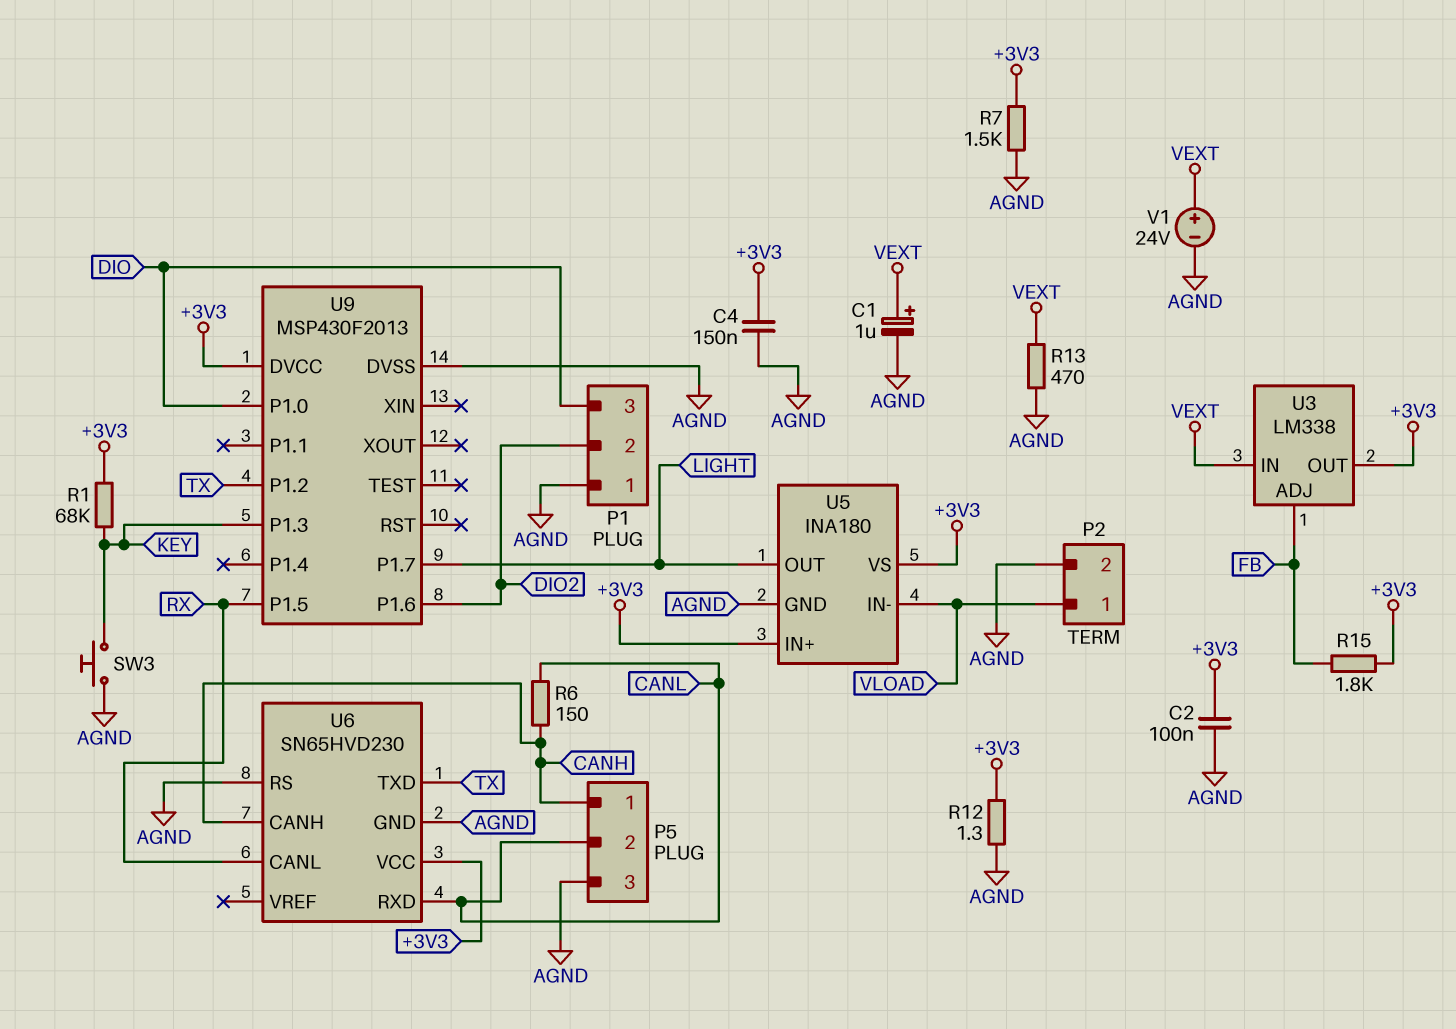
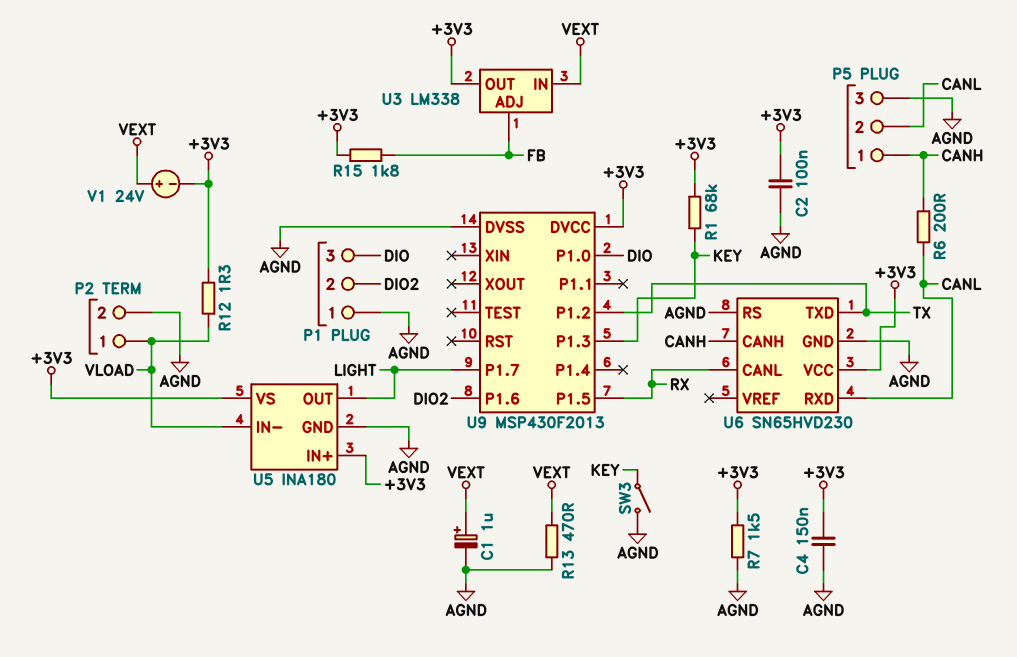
R6: 150 (CANH, CANL) -> 200 (CANH, CANL)
R12: 1.3 (+3V3, AGND) -> 1.3 (+3V3, VLOAD)
SW3: button (AGND, KEY) -> switch (AGND, KEY)
V1: 24V (plus VEXT, minus AGND) -> 24V (plus VEXT, minus +3V3)

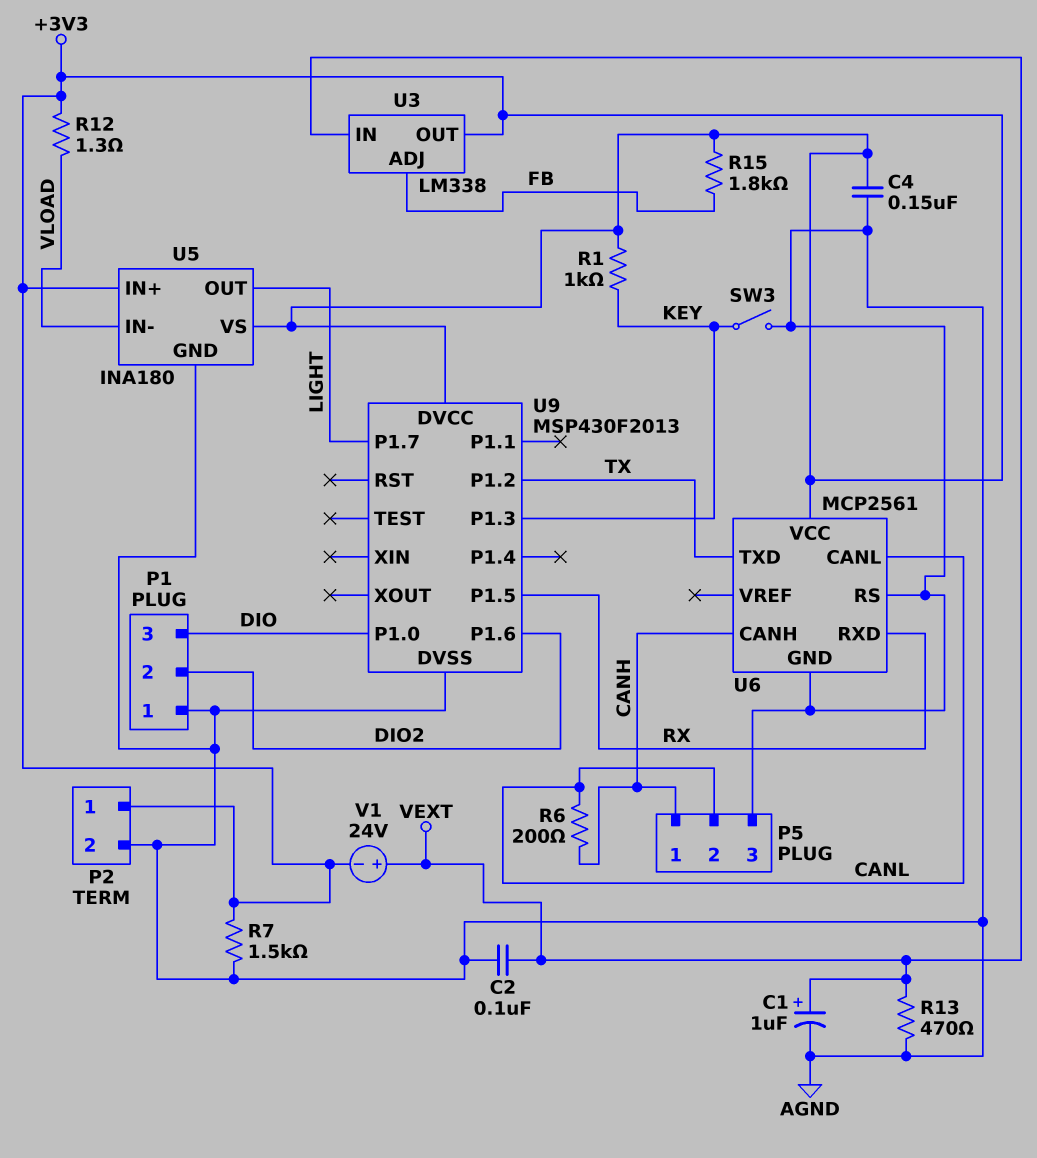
C2: 100nF (+3V3, AGND) -> 100nF (AGND, VEXT)
P2 pin 1: VLOAD -> +3V3
R1: 68k (+3V3, KEY) -> 1k (+3V3, KEY)
U6: SN65HVD230 -> MCP2561
U6 pin CANL: RX -> CANL
U6 pin RXD: CANL -> RX

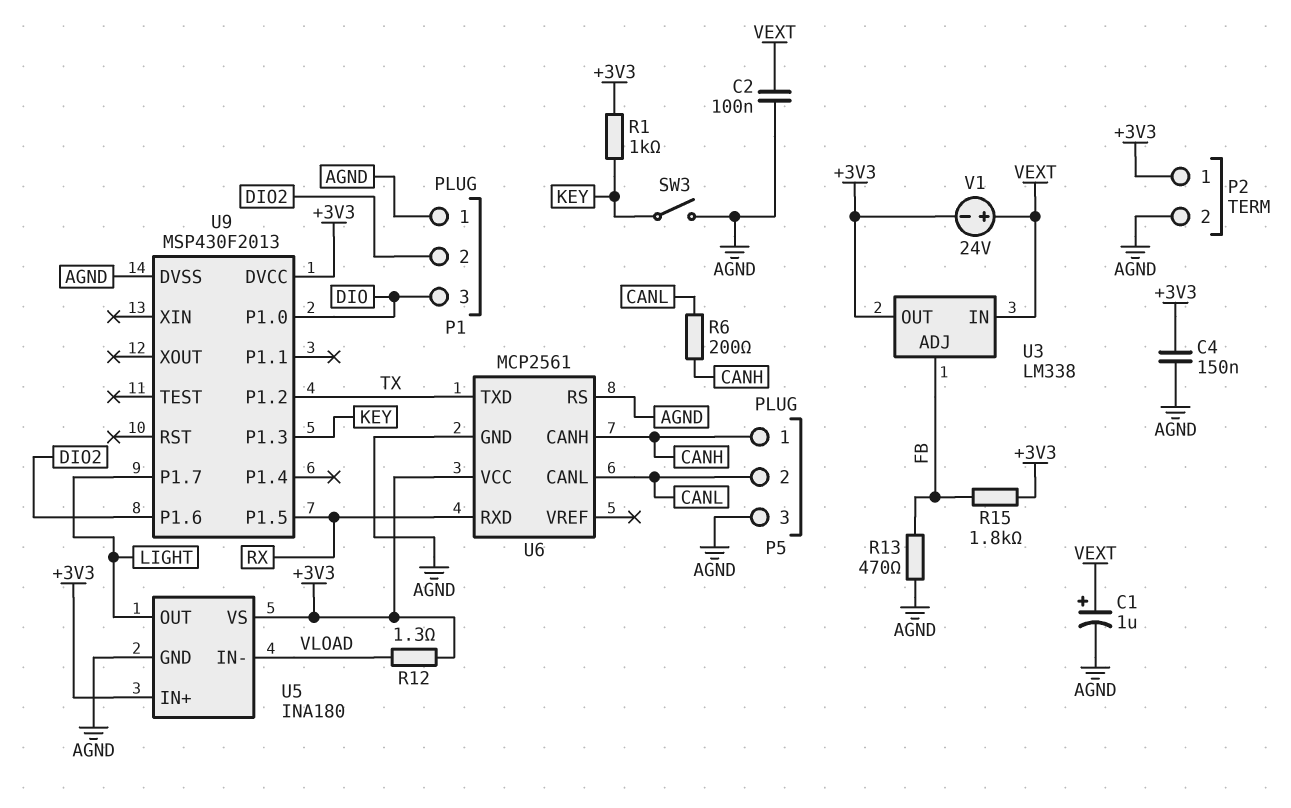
R7: 1.5k (+3V3, AGND) -> none
R13: 470 (AGND, VEXT) -> 470 (AGND, FB)

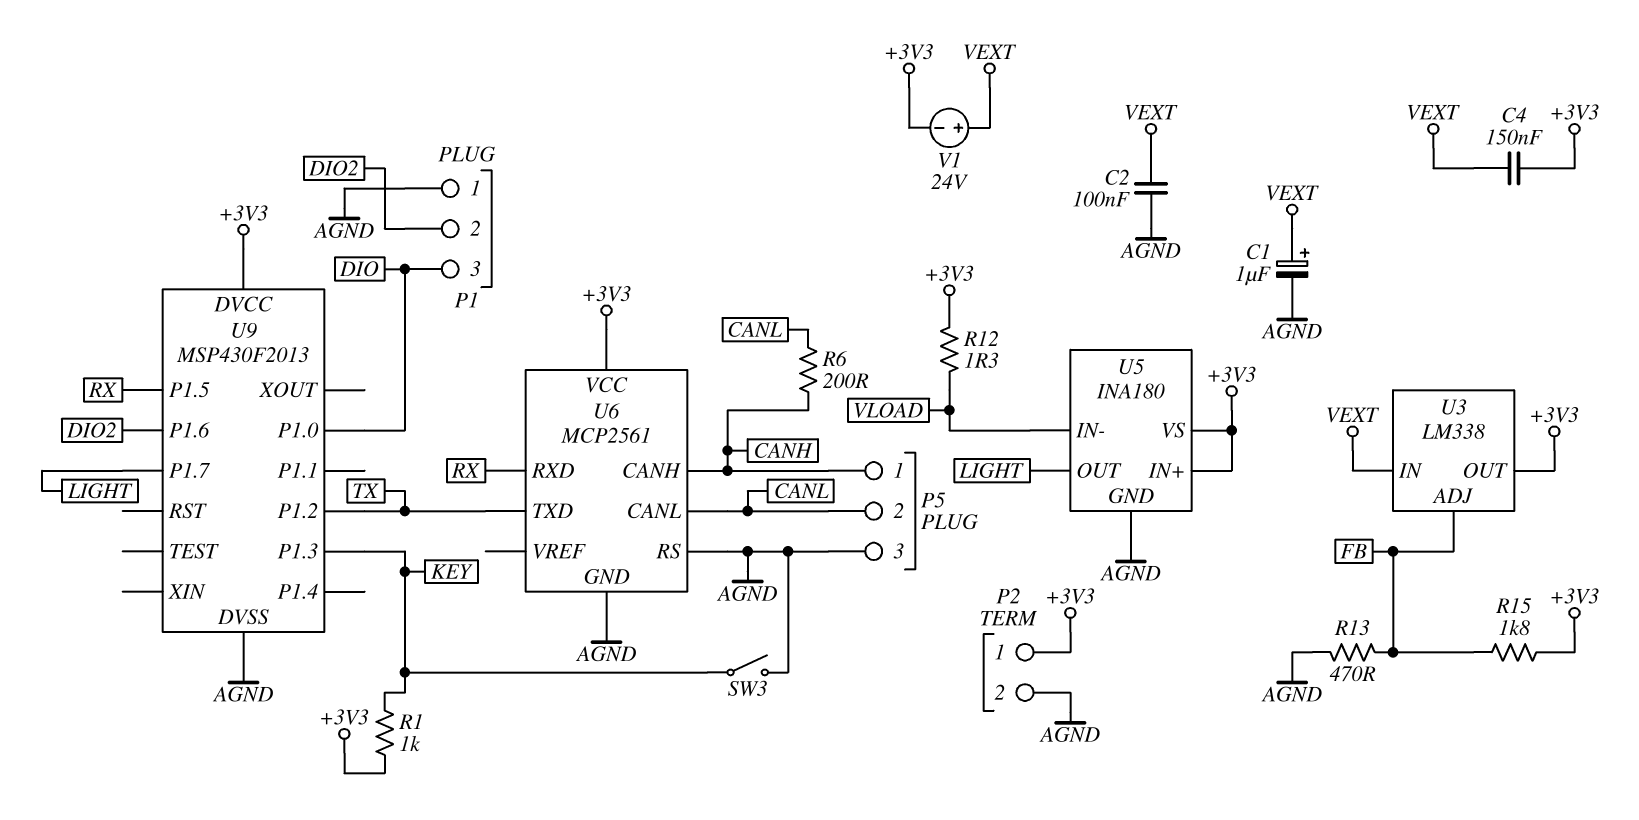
C4: 150nF (+3V3, AGND) -> 150nF (+3V3, VEXT)

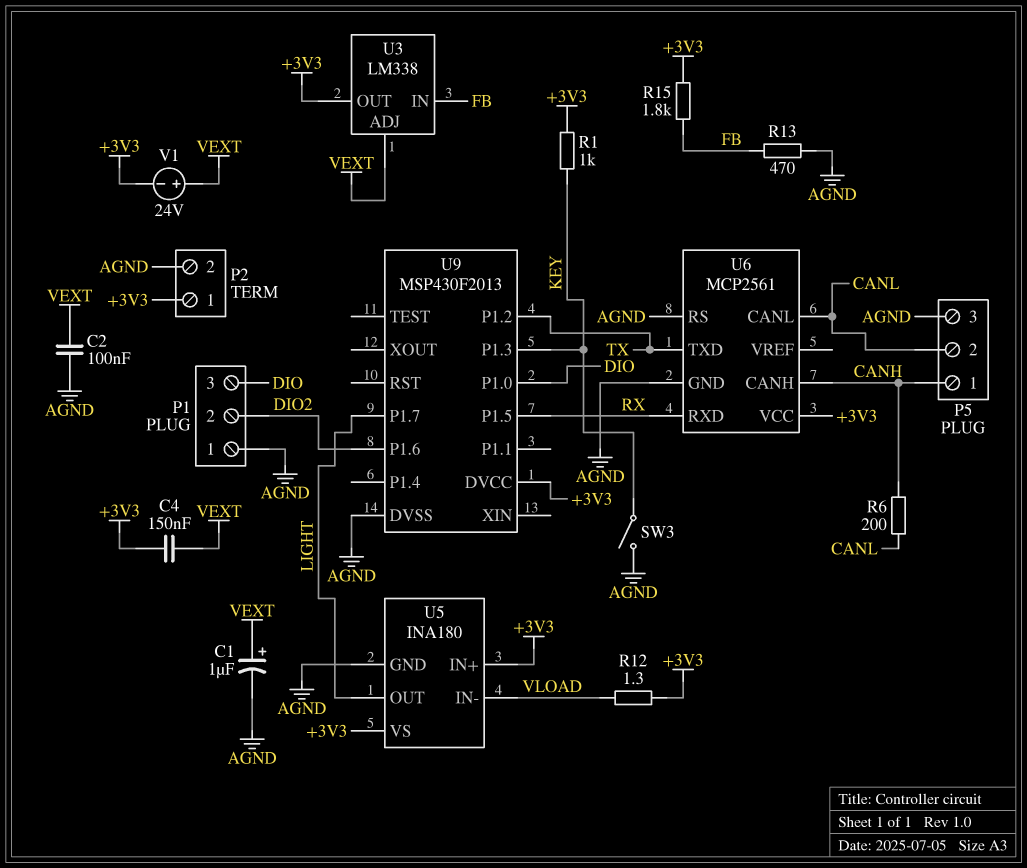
U3 pin ADJ: FB -> VEXT
U3 pin IN: VEXT -> FB

